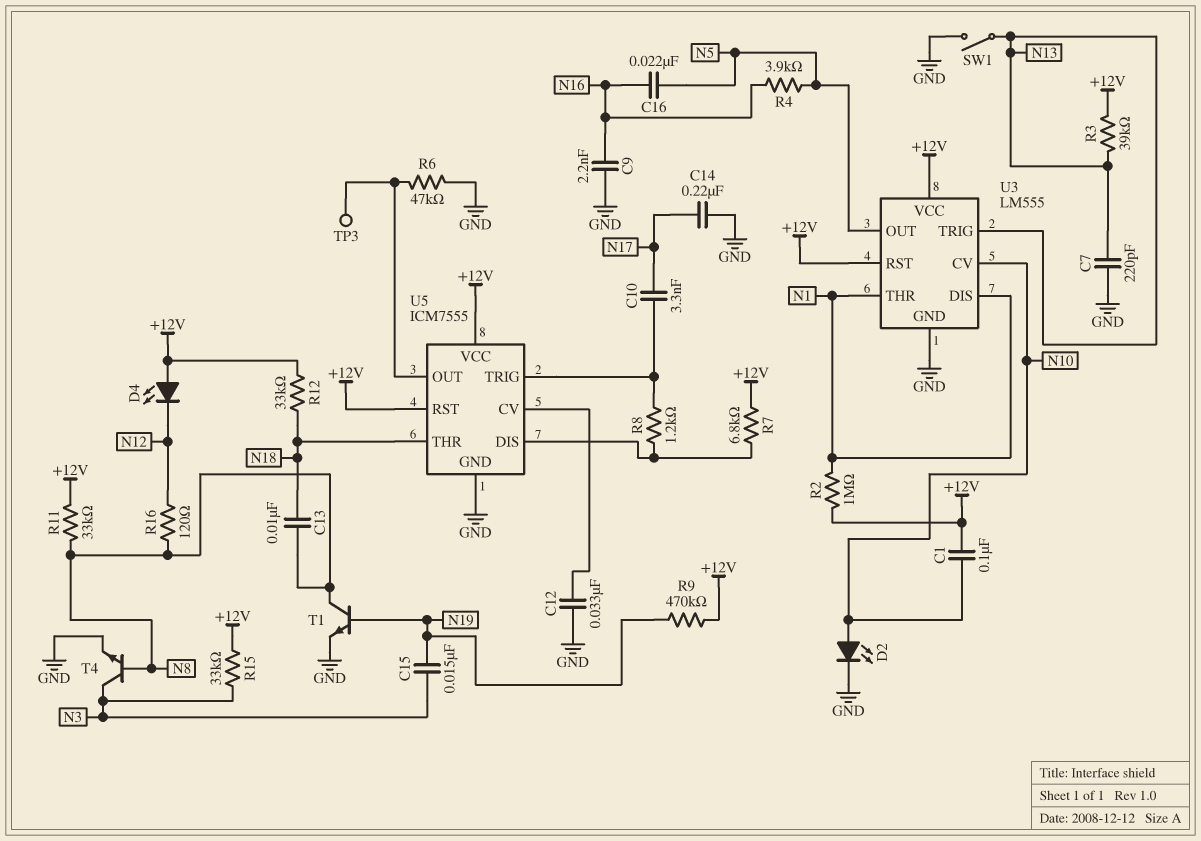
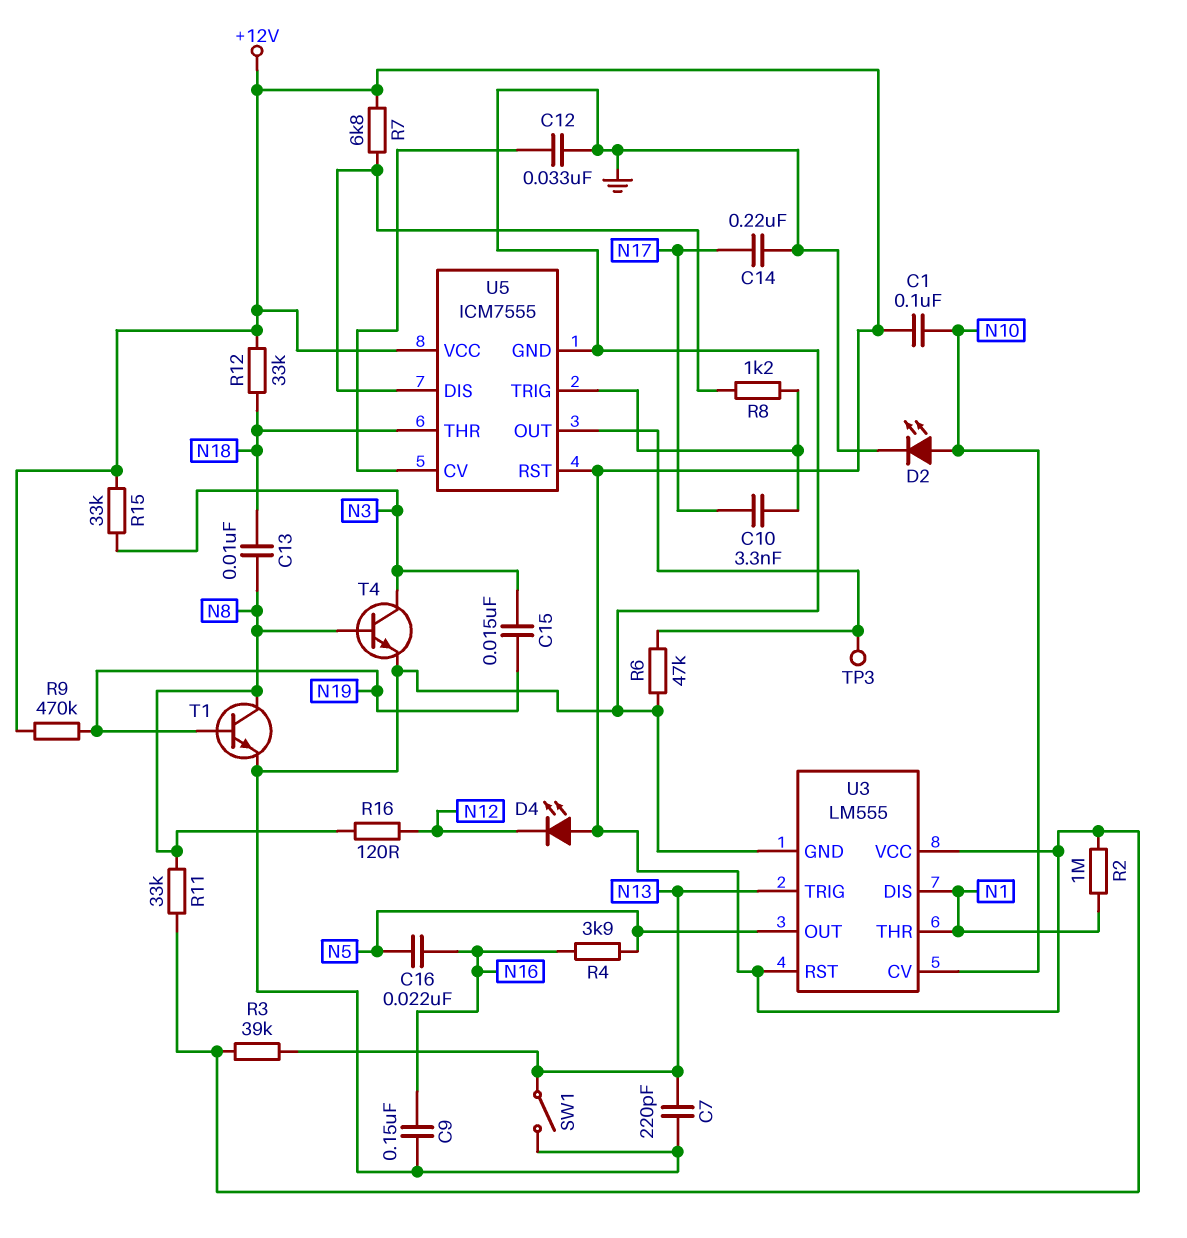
C9: 2.2nF (GND, N16) -> 150nF (GND, N16)

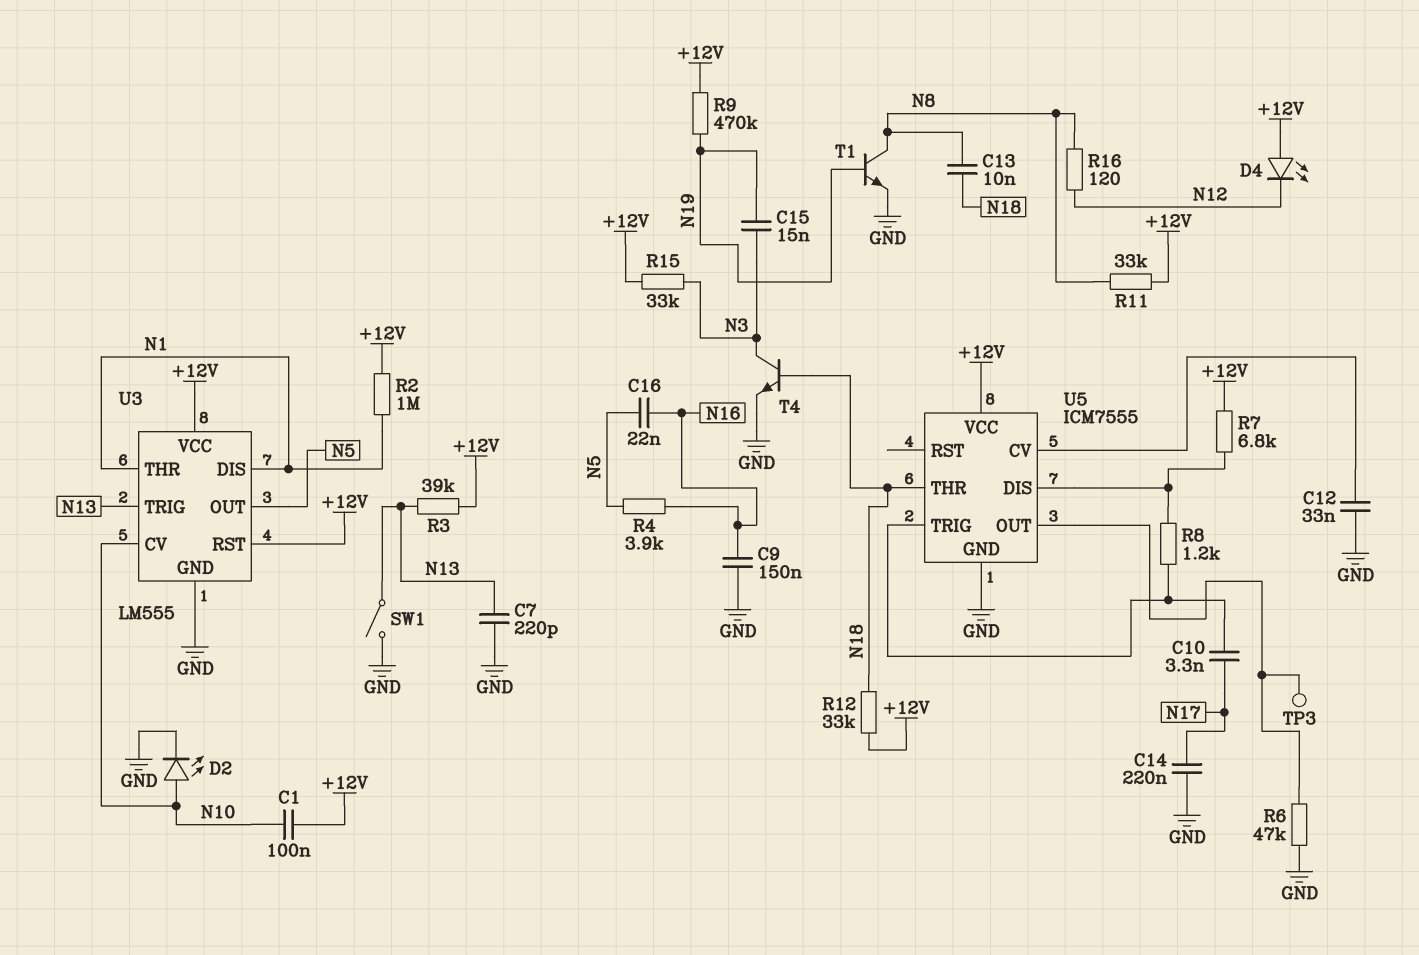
T4: NPN (B N8, C N3, E GND) -> NPN (B N18, C N3, E GND)
U5 pin RST: +12V -> none

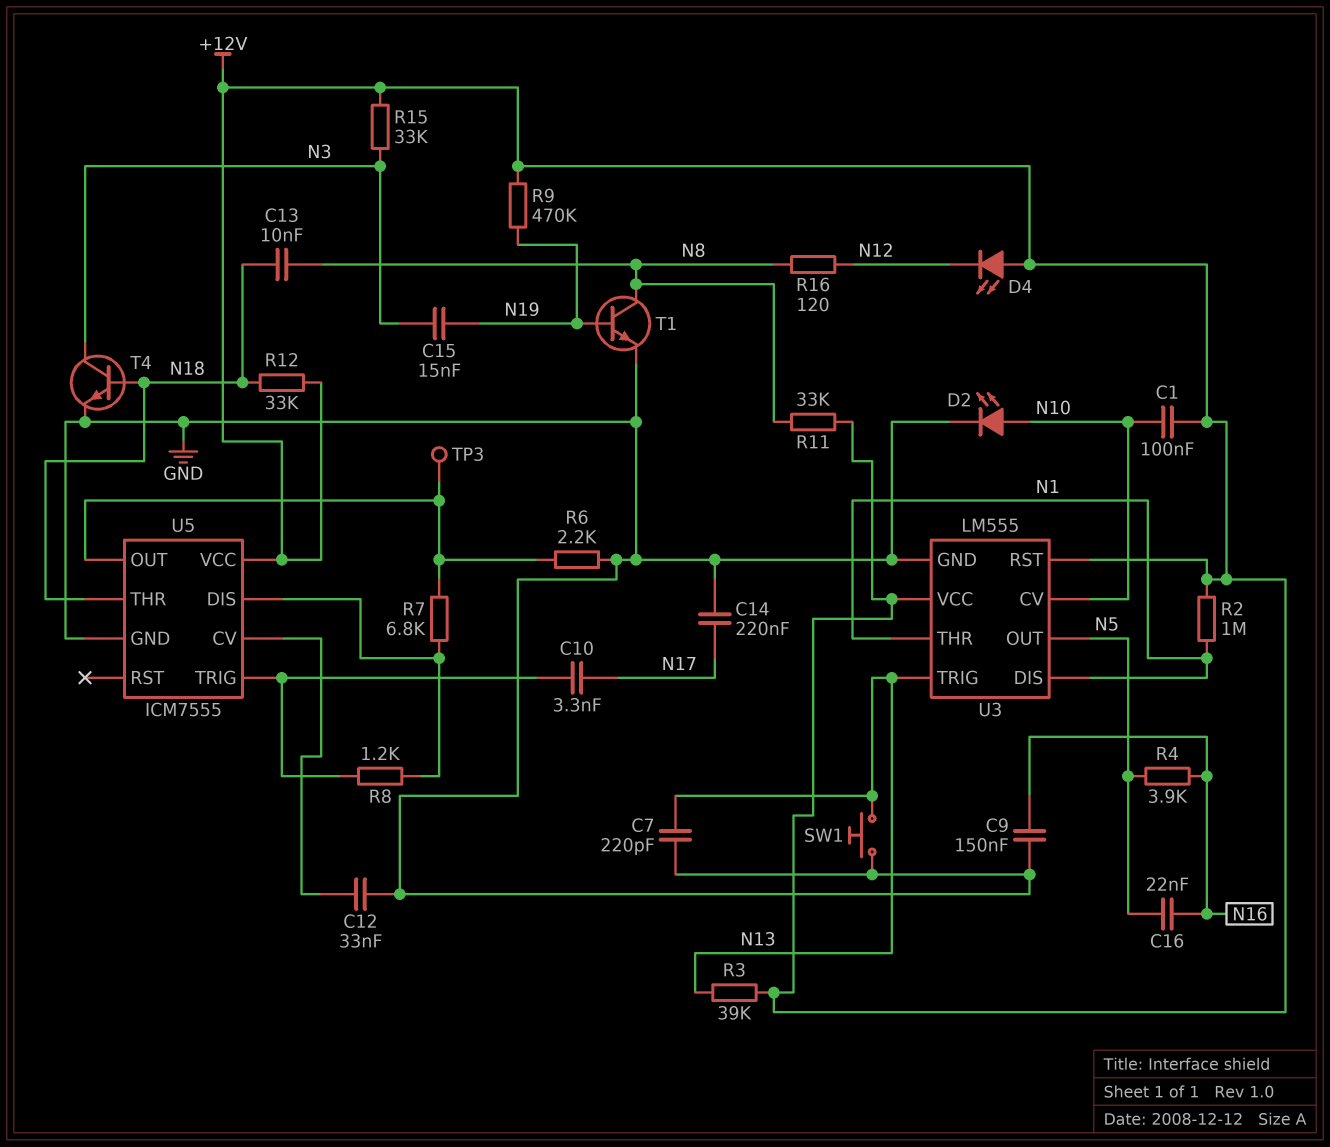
R6: 47k (GND, U5/OUT) -> 2.2k (GND, U5/OUT)
R7: 6.8k (+12V, U5/DIS) -> 6.8k (U5/DIS, U5/OUT)
SW1: switch (GND, N13) -> button (GND, N13)

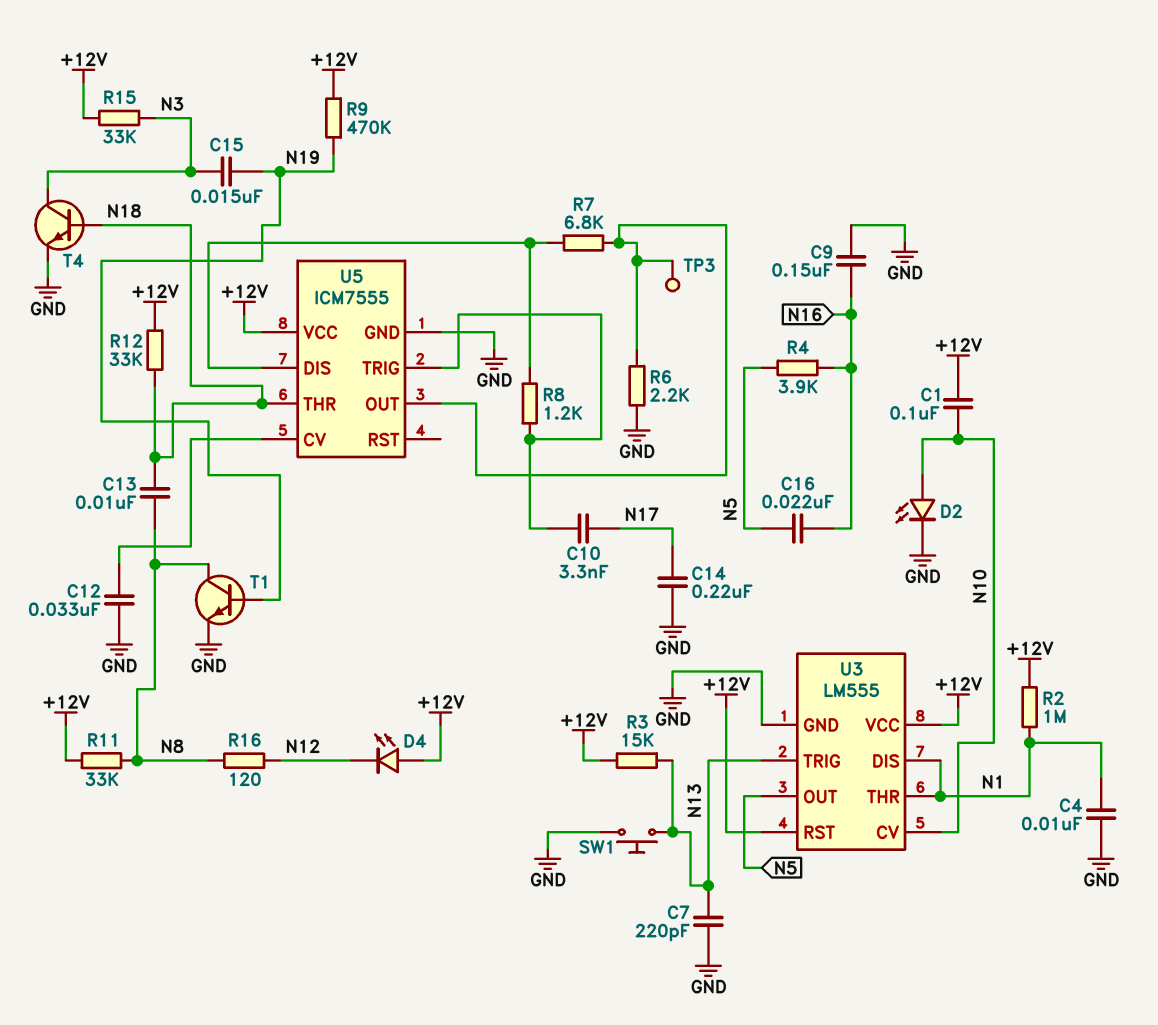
C4: none -> 10nF (GND, N1)
R3: 39k (+12V, N13) -> 15k (+12V, N13)

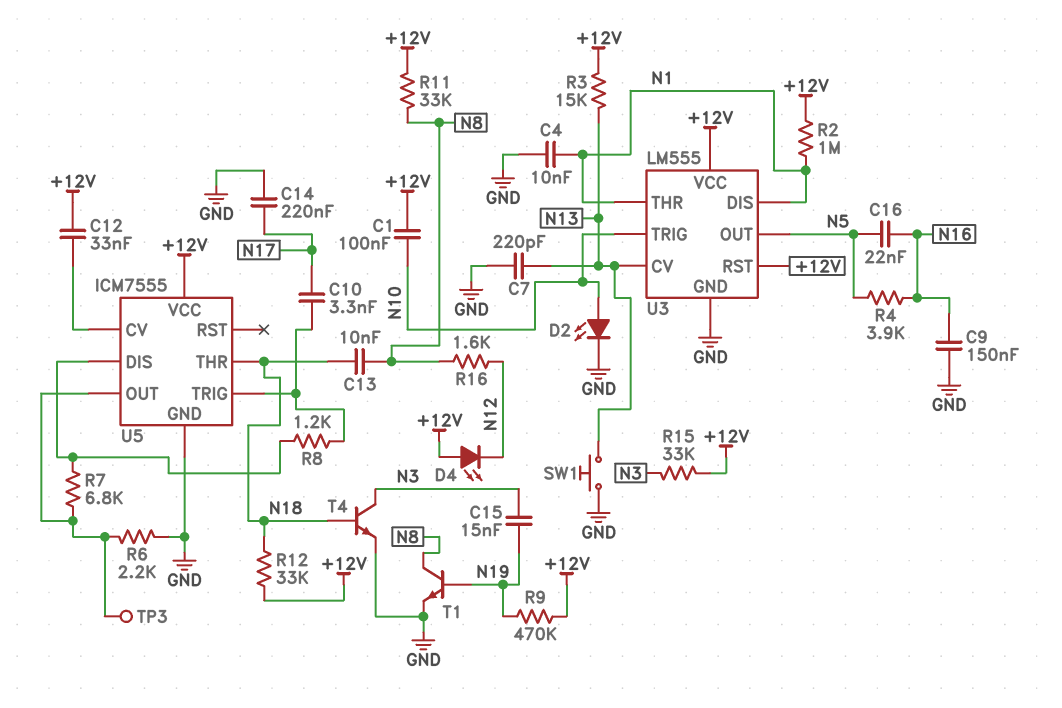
C12: 33nF (GND, U5/CV) -> 33nF (+12V, U5/CV)
R16: 120 (N8, N12) -> 1.6k (N8, N12)
U3 pin CV: N10 -> N13
U3 pin TRIG: N13 -> N10

